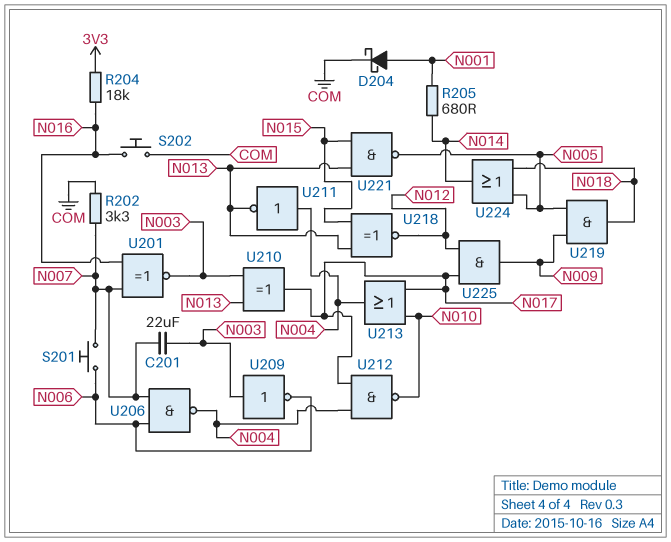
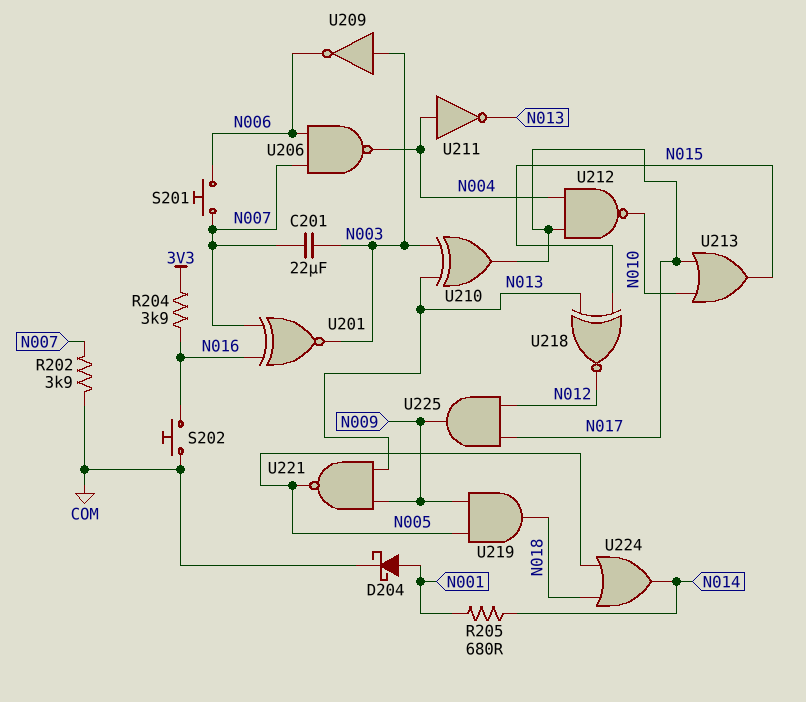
R202: 3.3k (COM, N007) -> 3.9k (COM, N007)
R204: 18k (3V3, N016) -> 3.9k (3V3, N016)
U213: OR (in N010, in N017, out N004) -> OR (in N010, in N017, out N015)
U221: NAND (in N013, in N015, out N005) -> NAND (in N009, in N013, out N005)

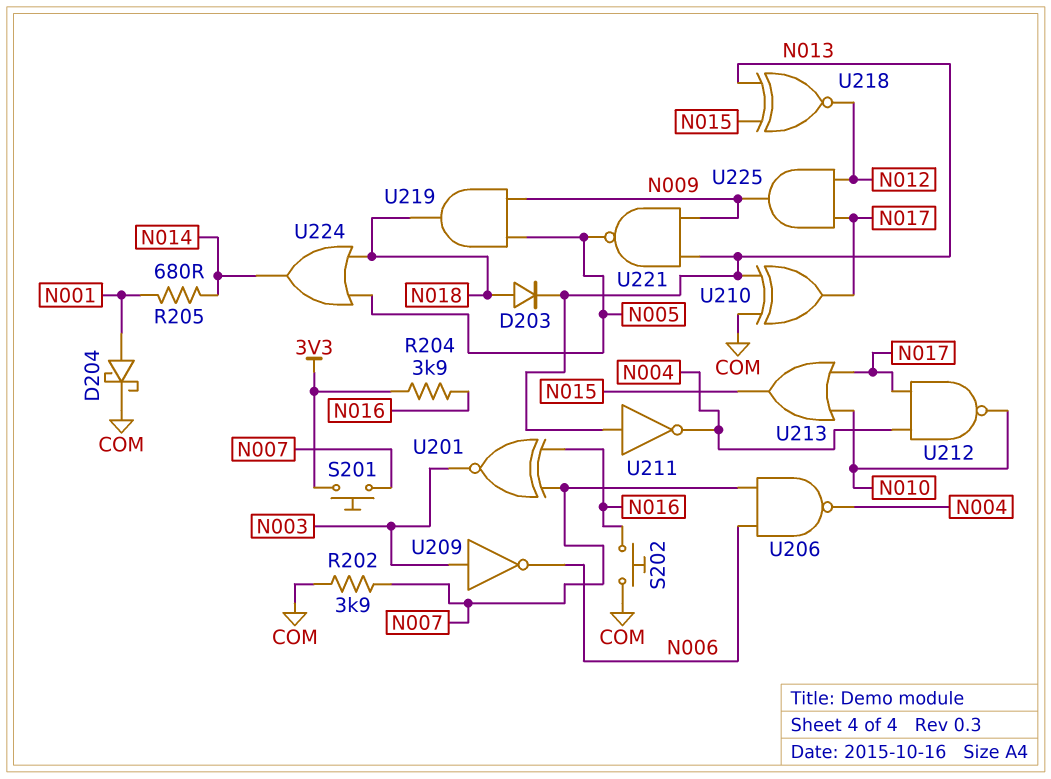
C201: 22uF (N003, N007) -> none
D203: none -> diode (A N018, K N013)
S201: button (N006, N007) -> button (3V3, N007)
U210: XOR (in N003, in N013, out N017) -> XOR (in COM, in N013, out N017)
U211: NOT (in N004, out N013) -> NOT (in N013, out N004)

